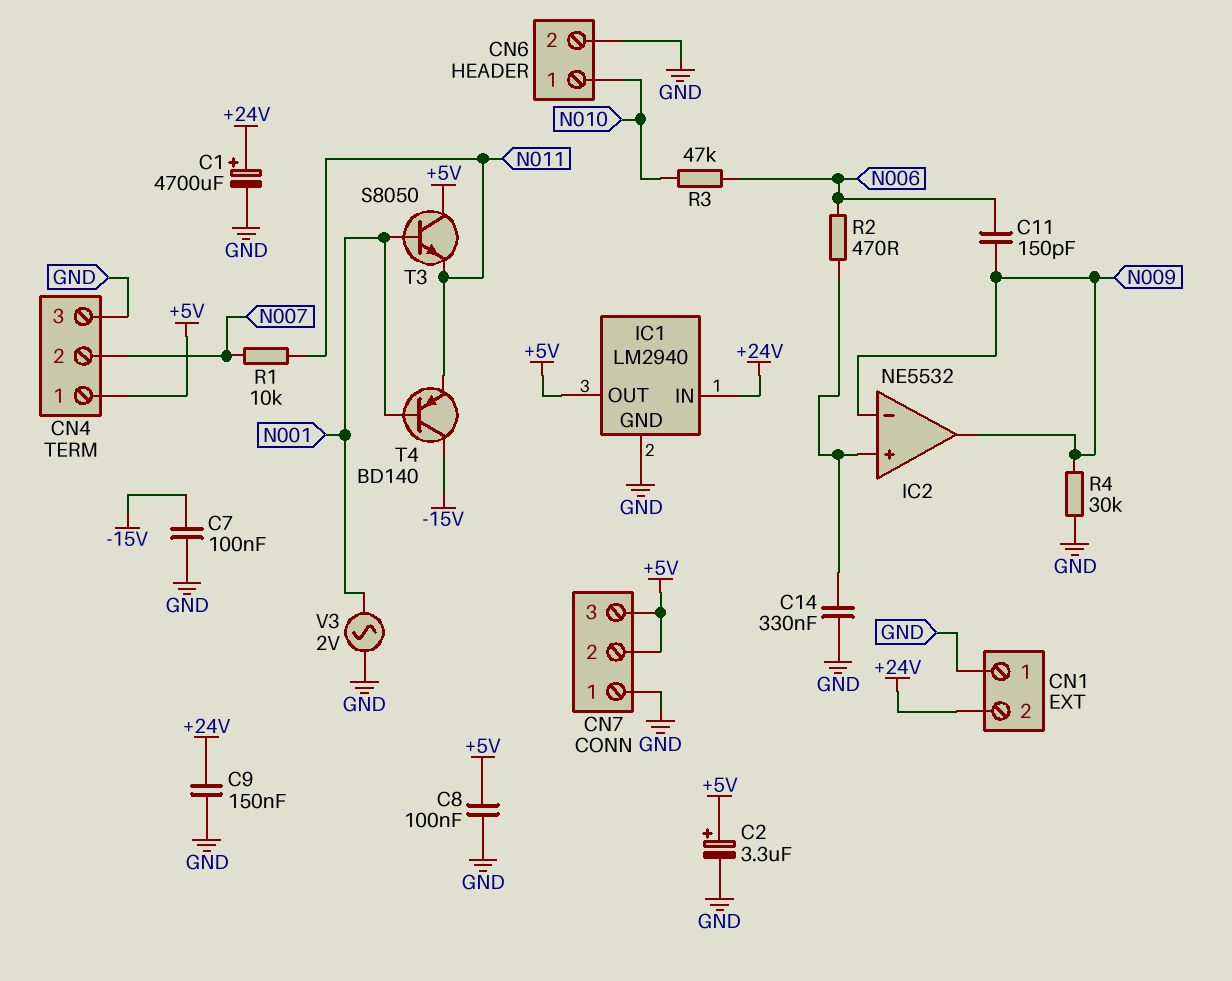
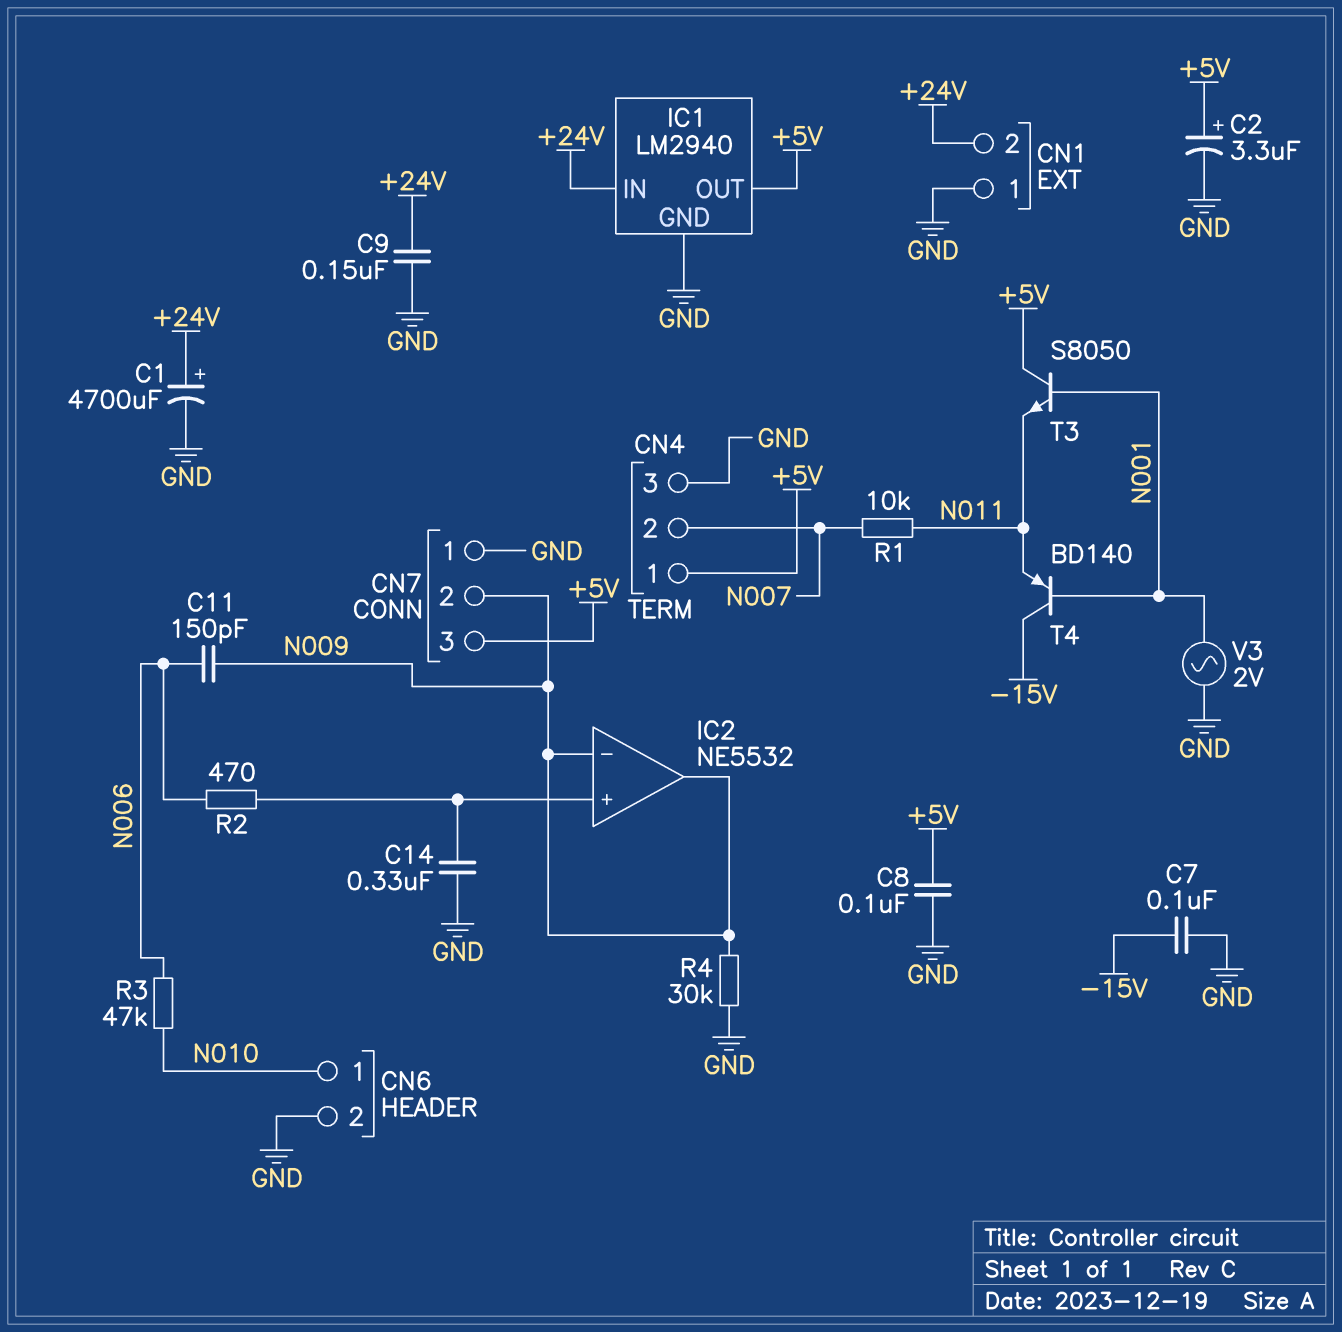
CN7 pin 2: +5V -> N009

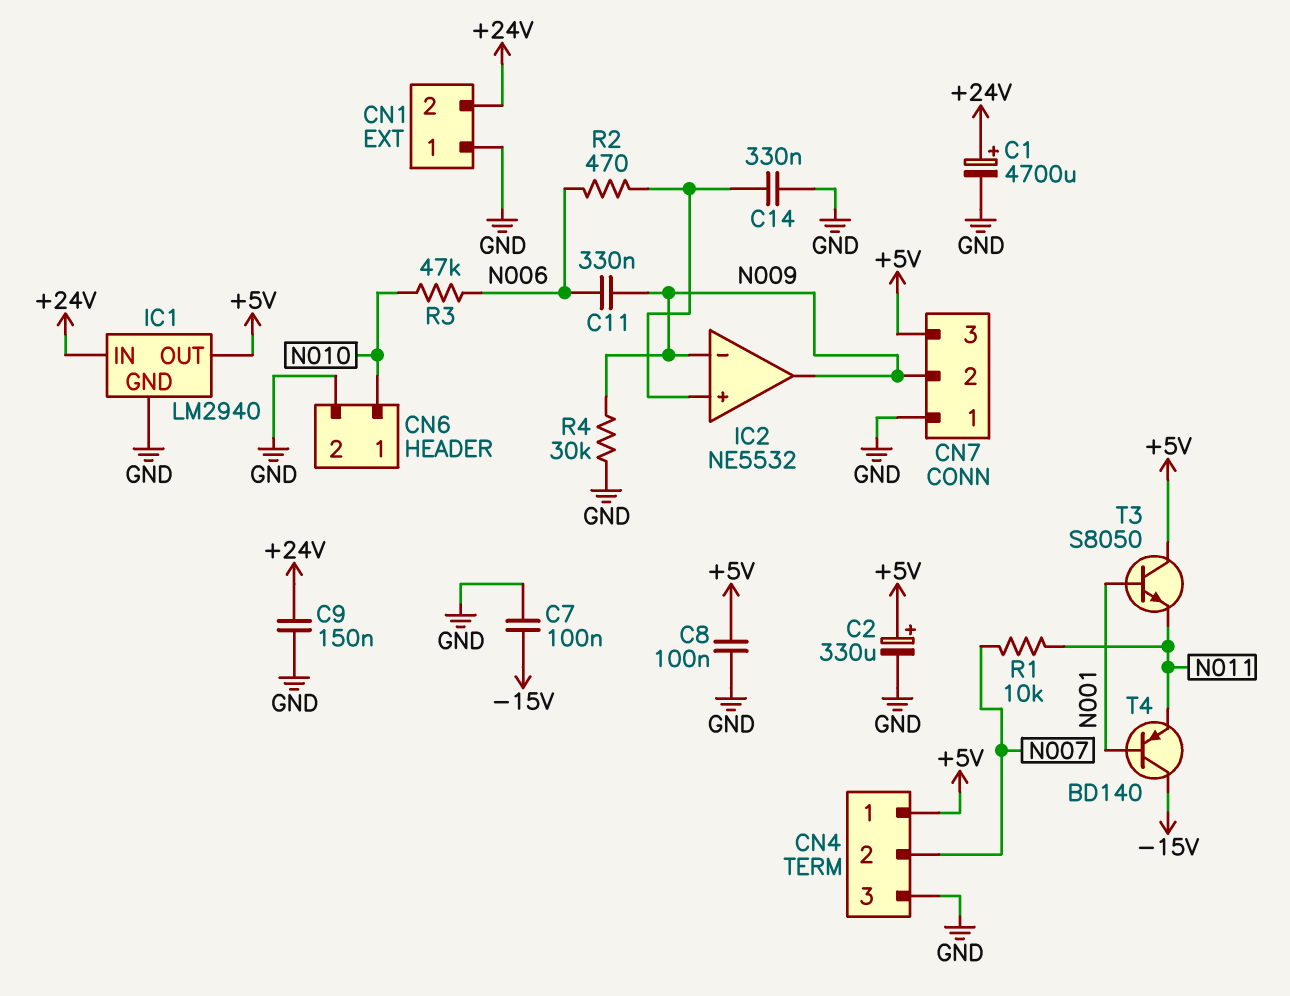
C2: 3.3uF (plus +5V, minus GND) -> 330uF (plus +5V, minus GND)
C11: 150pF (N006, N009) -> 330nF (N006, N009)
V3: AC 2V (GND, N001) -> none

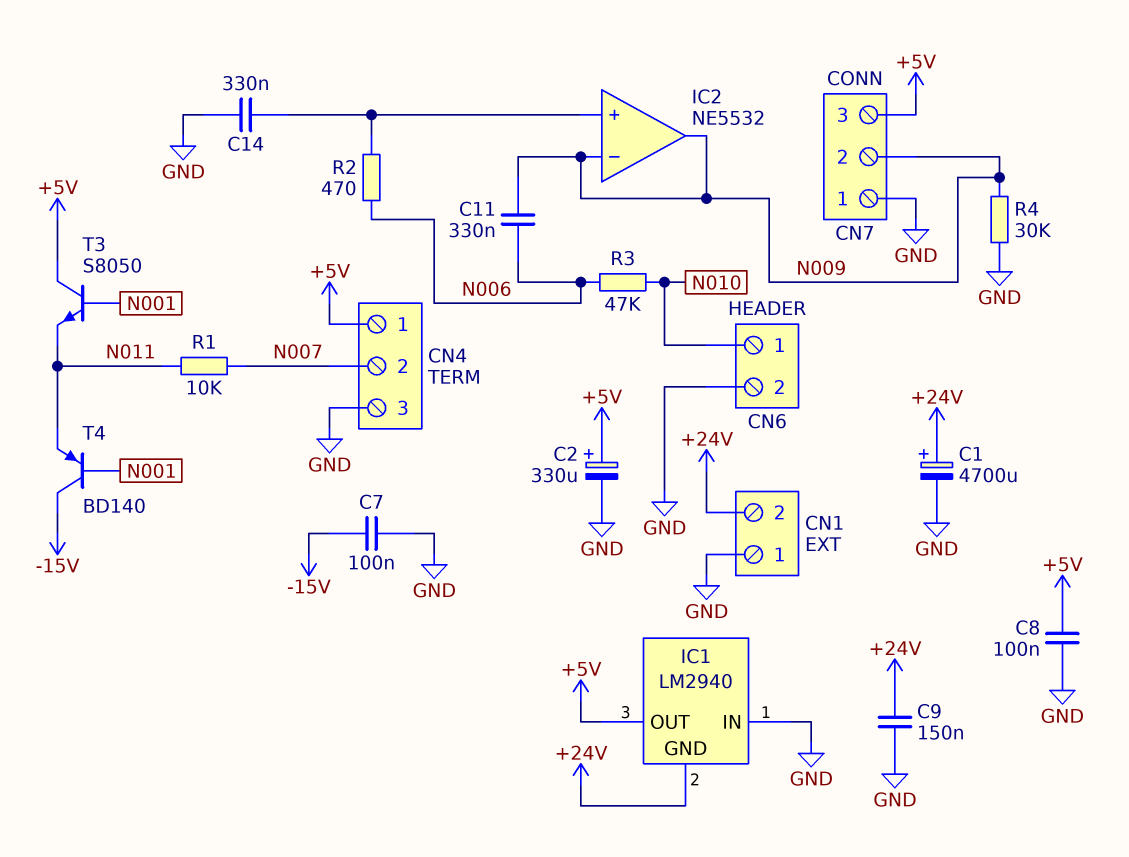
IC1 pin GND: GND -> +24V
IC1 pin IN: +24V -> GND

